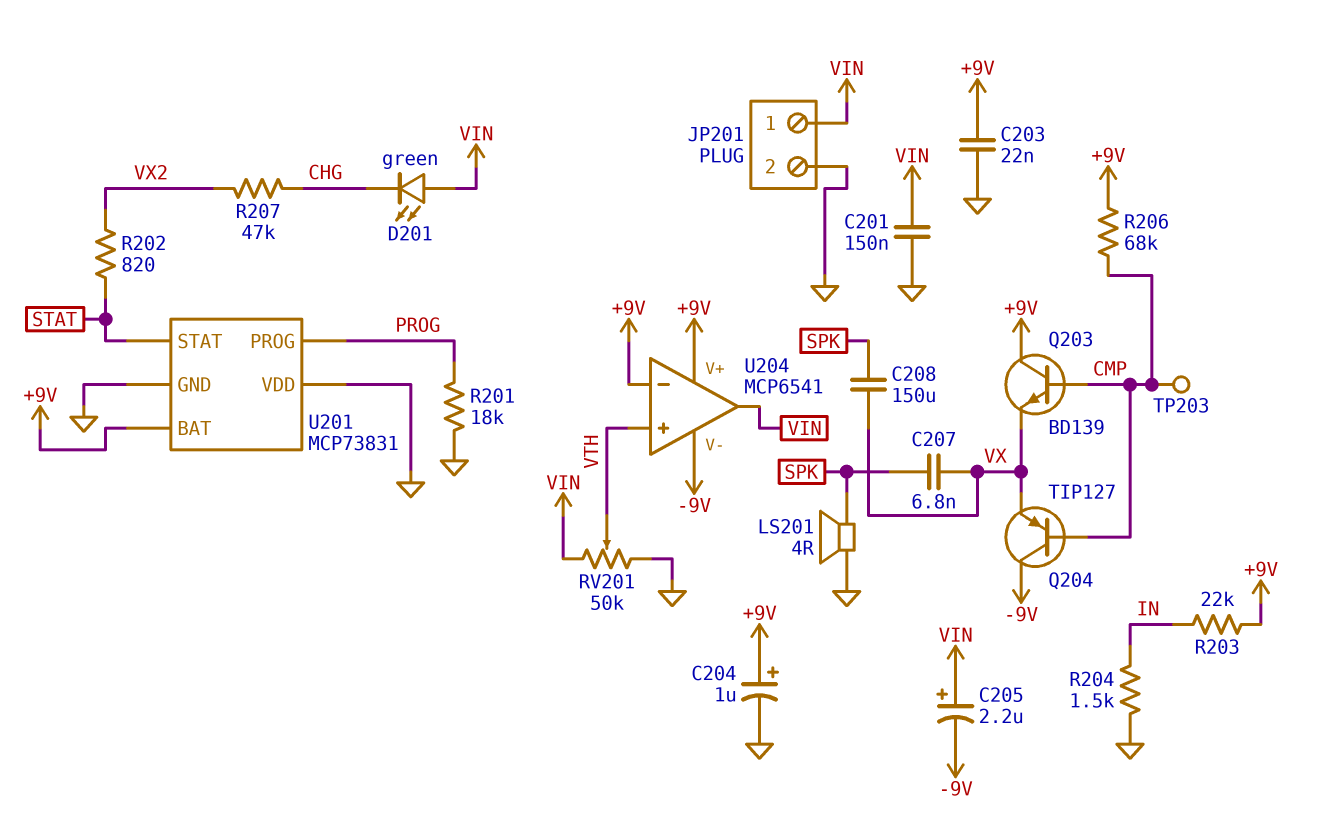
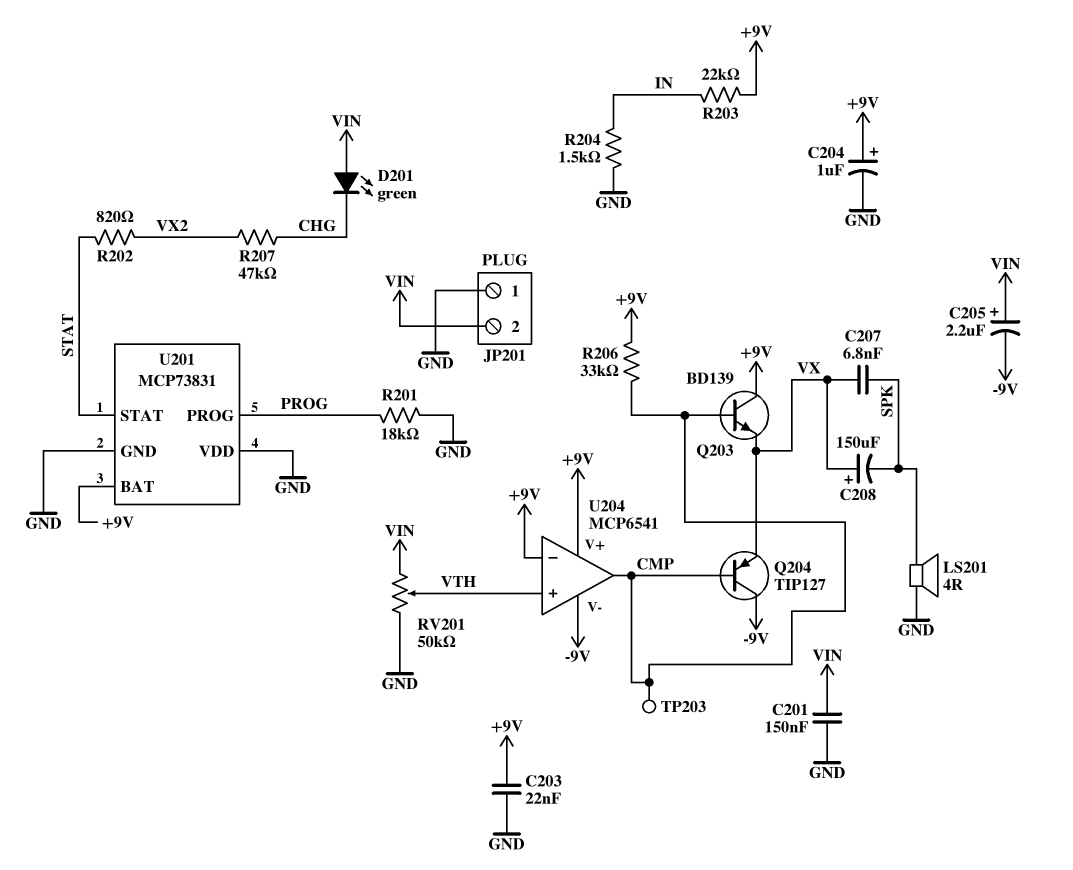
C208: 150uF (SPK, VX) -> 150uF (plus VX, minus SPK)
JP201 pin 1: VIN -> GND
JP201 pin 2: GND -> VIN
R206: 68k (+9V, CMP) -> 33k (+9V, CMP)
U204 pin out: VIN -> CMP

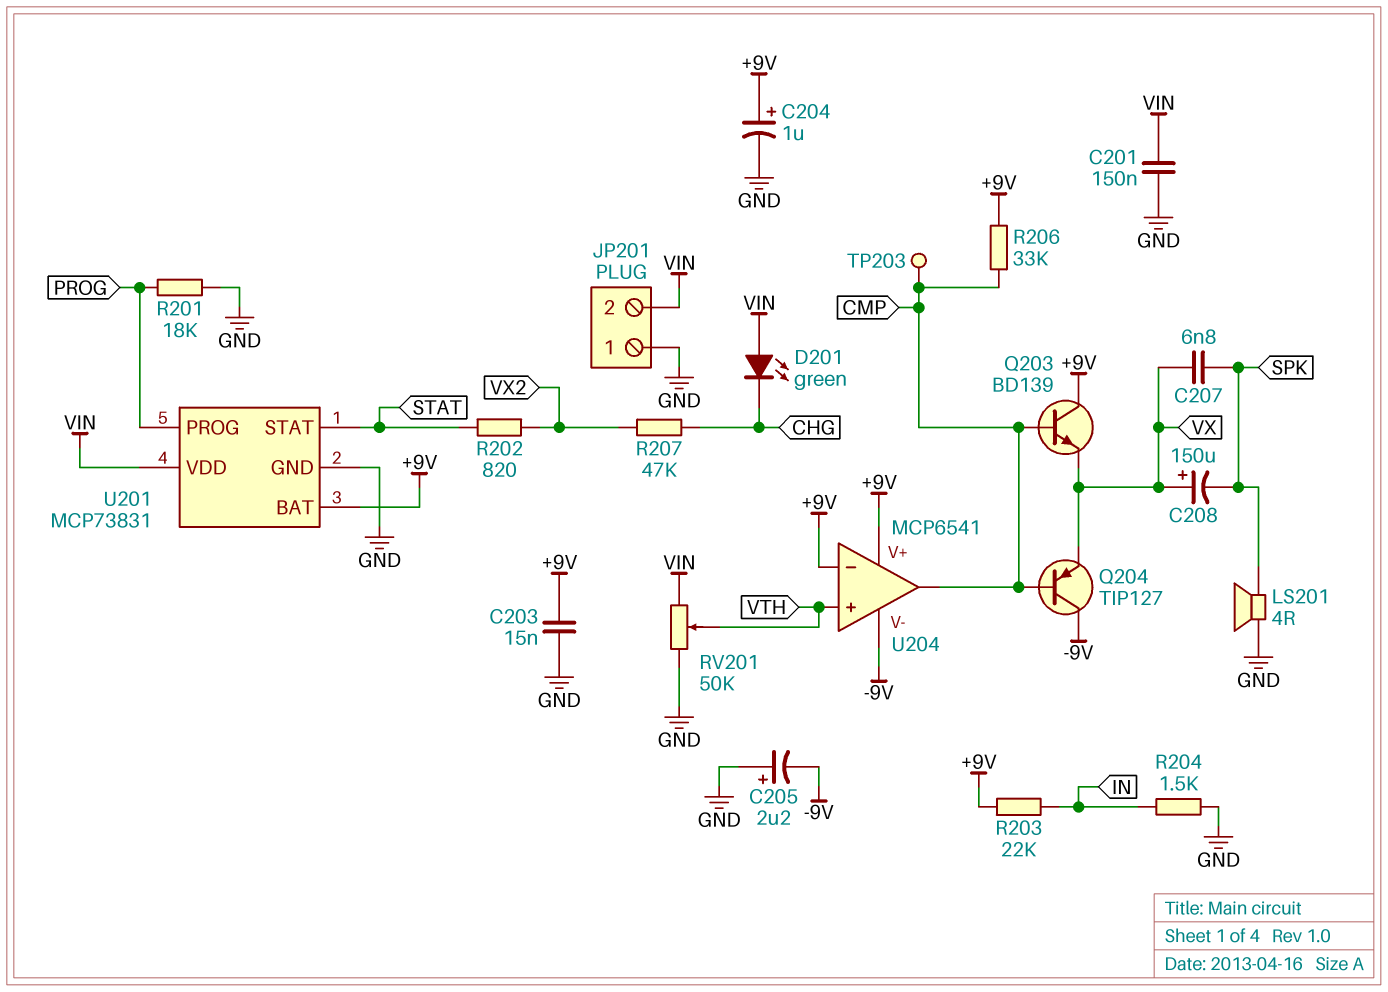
C203: 22nF (+9V, GND) -> 15nF (+9V, GND)
C205: 2.2uF (plus VIN, minus -9V) -> 2.2uF (plus GND, minus -9V)
U201 pin VDD: GND -> VIN

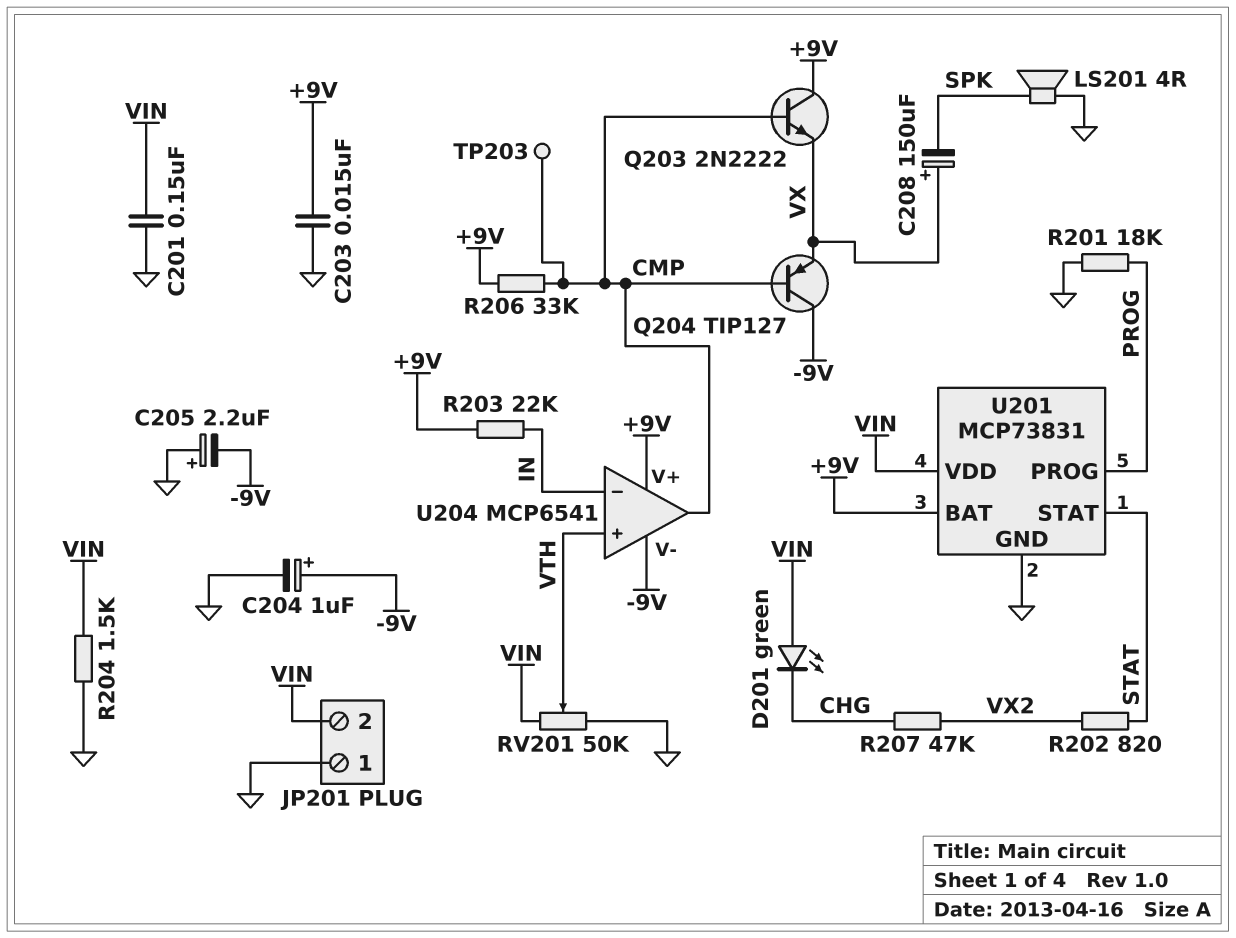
C204: 1uF (plus +9V, minus GND) -> 1uF (plus -9V, minus GND)
C207: 6.8nF (SPK, VX) -> none
Q203: NPN BD139 (B CMP, C +9V, E VX) -> NPN 2N2222 (B CMP, C +9V, E VX)
R204: 1.5k (GND, IN) -> 1.5k (GND, VIN)
U204 pin in-: +9V -> IN

